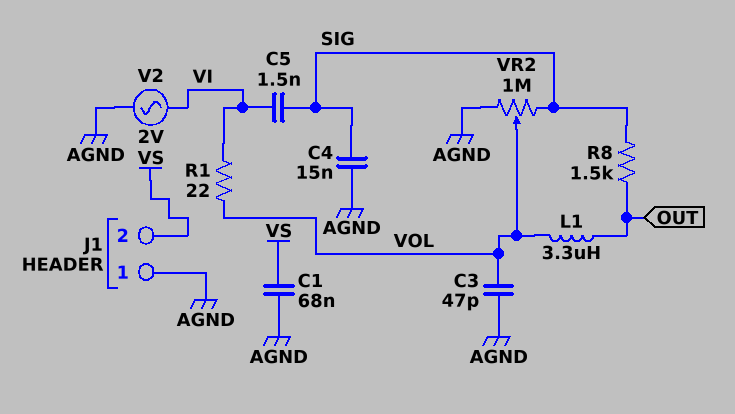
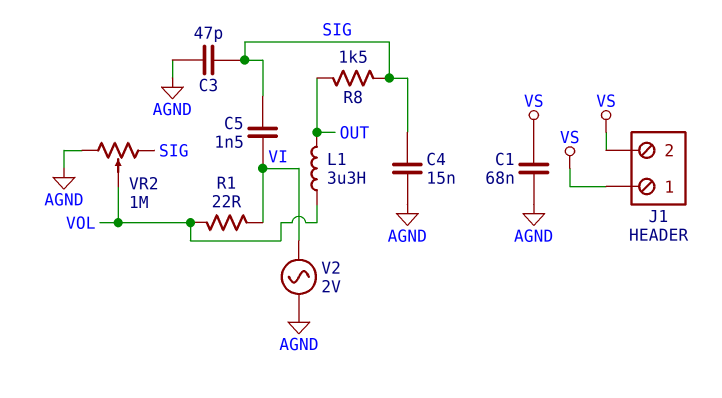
C3: 47pF (AGND, VOL) -> 47pF (AGND, SIG)
J1 pin 1: AGND -> VS

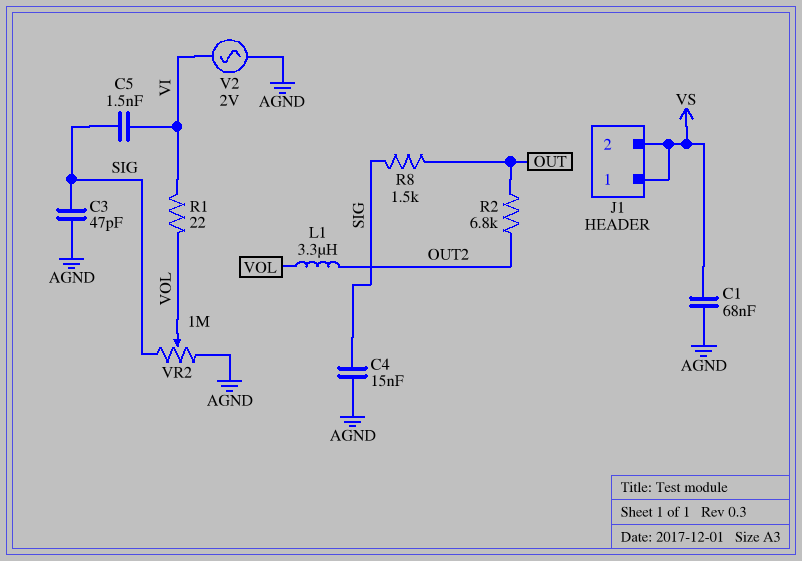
L1: 3.3uH (OUT, VOL) -> 3.3uH (OUT2, VOL)
R2: none -> 6.8k (OUT, OUT2)

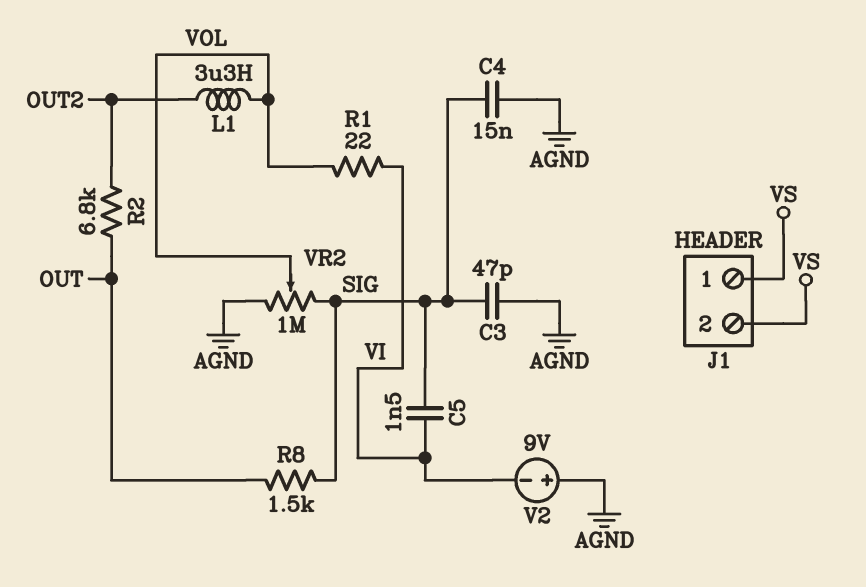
C1: 68nF (AGND, VS) -> none
V2: AC 2V (AGND, VI) -> 9V (plus AGND, minus VI)

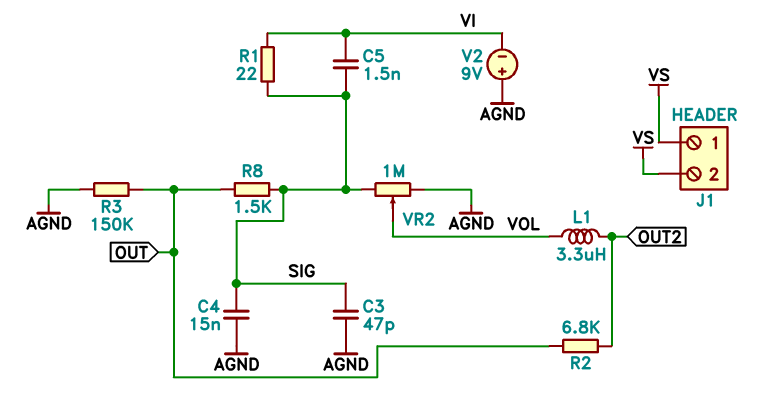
R1: 22 (VI, VOL) -> 22 (SIG, VI)
R3: none -> 150k (AGND, OUT)

